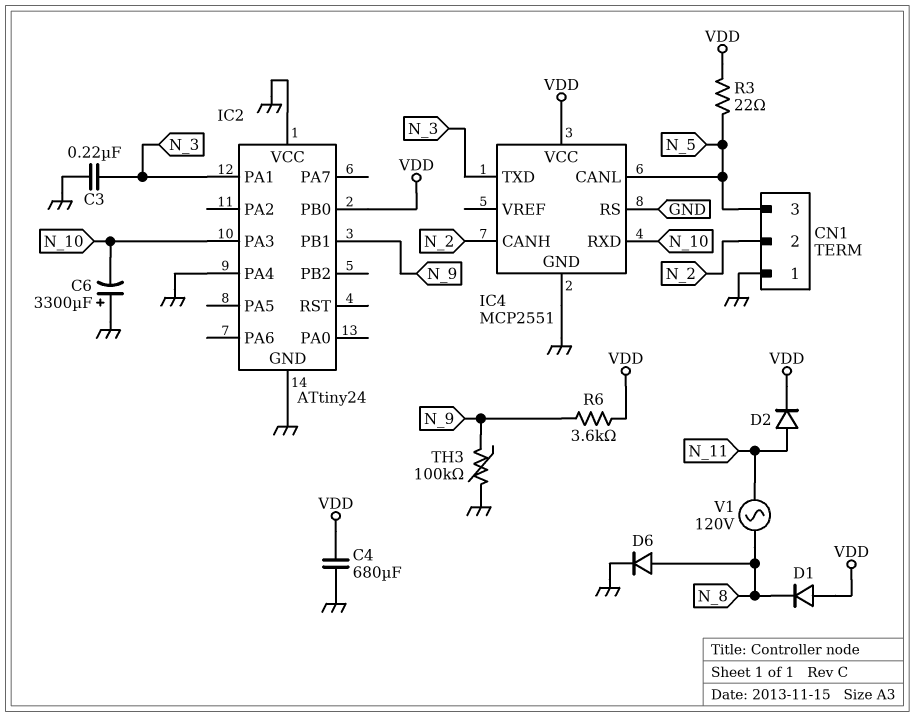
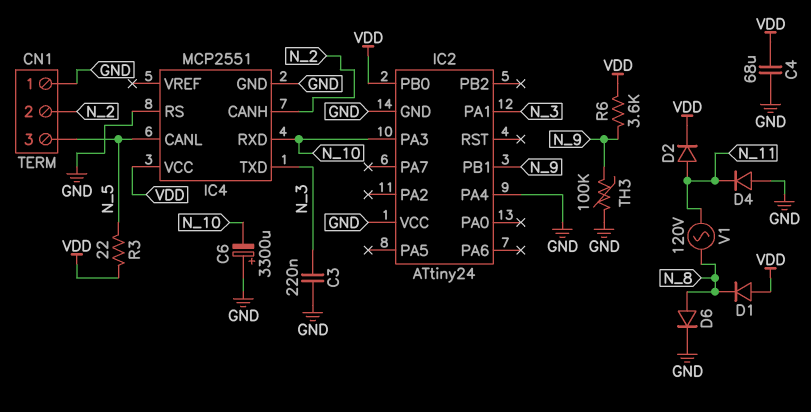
C4: 680uF (GND, VDD) -> 68uF (GND, VDD)
D4: none -> diode (A GND, K N_11)

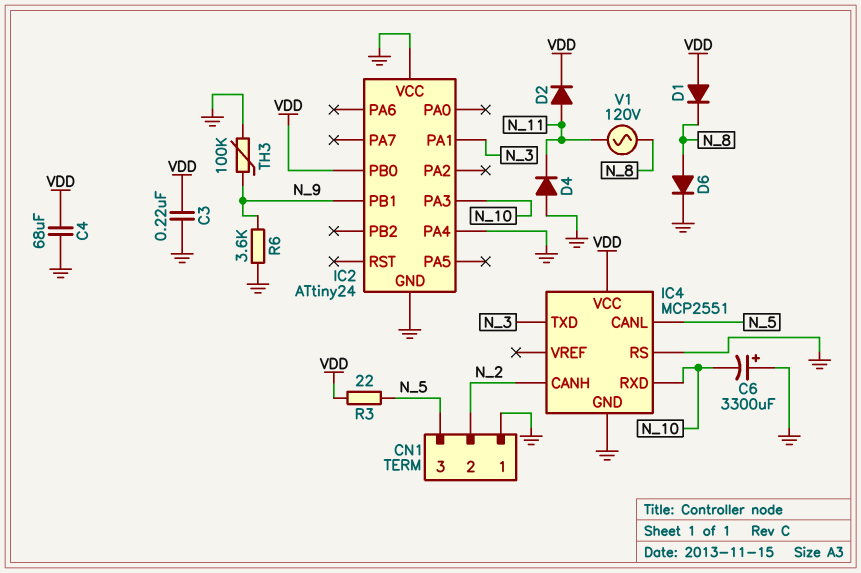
C3: 220nF (GND, N_3) -> 220nF (GND, VDD)
R6: 3.6k (N_9, VDD) -> 3.6k (GND, N_9)

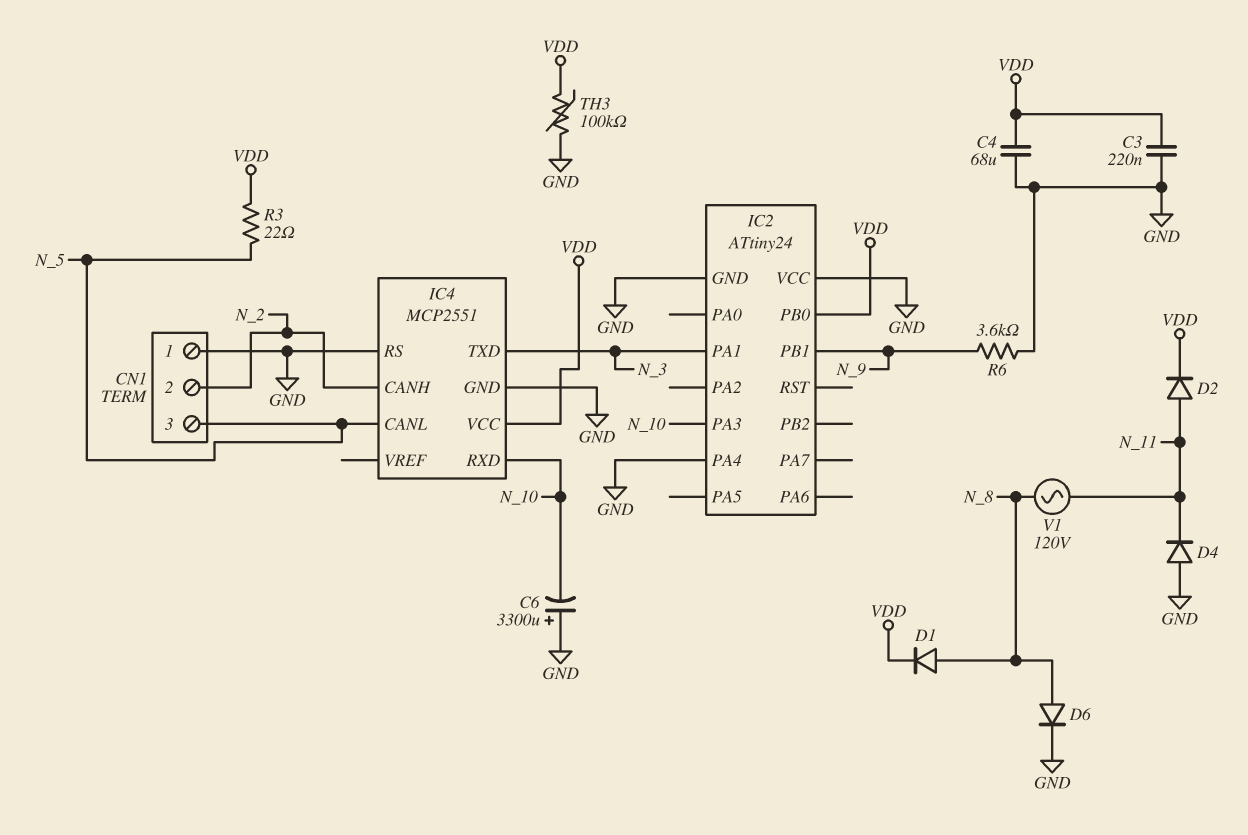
D1: diode (A VDD, K N_8) -> diode (A N_8, K VDD)
TH3: 100k (GND, N_9) -> 100k (GND, VDD)

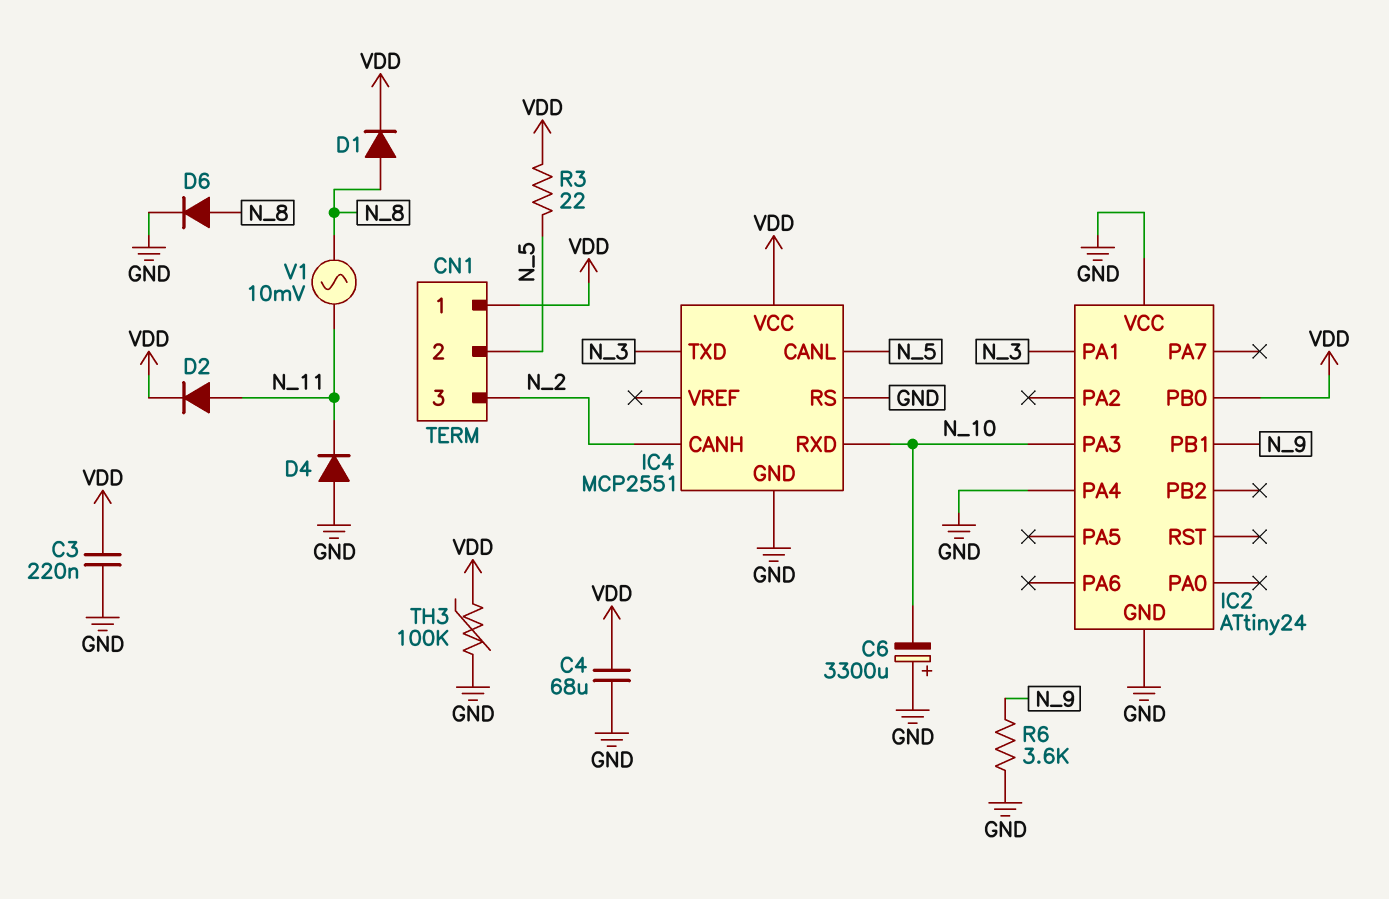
CN1 pin 1: GND -> VDD
CN1 pin 2: N_2 -> N_5
CN1 pin 3: N_5 -> N_2
V1: AC 120V (N_8, N_11) -> AC 10mV (N_8, N_11)

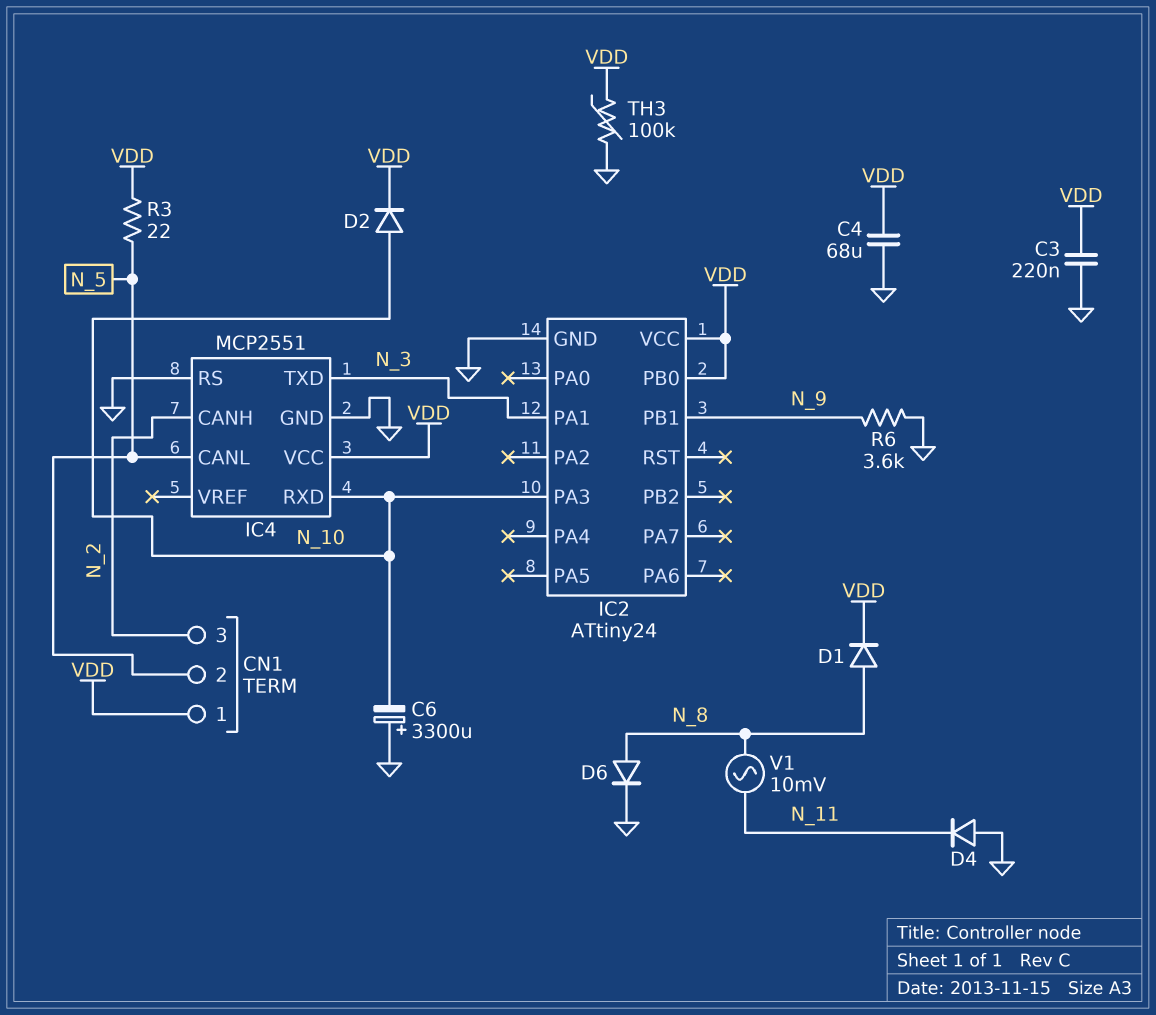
D2: diode (A N_11, K VDD) -> diode (A N_10, K VDD)
IC2 pin PA4: GND -> none
IC2 pin VCC: GND -> VDD

